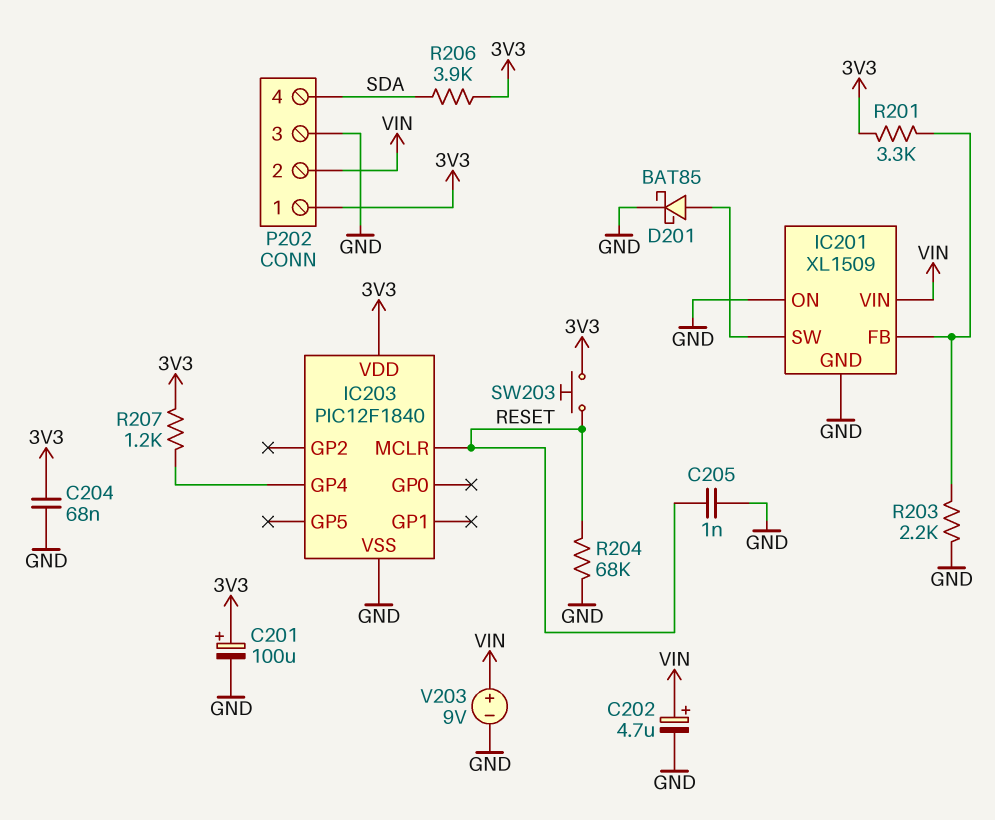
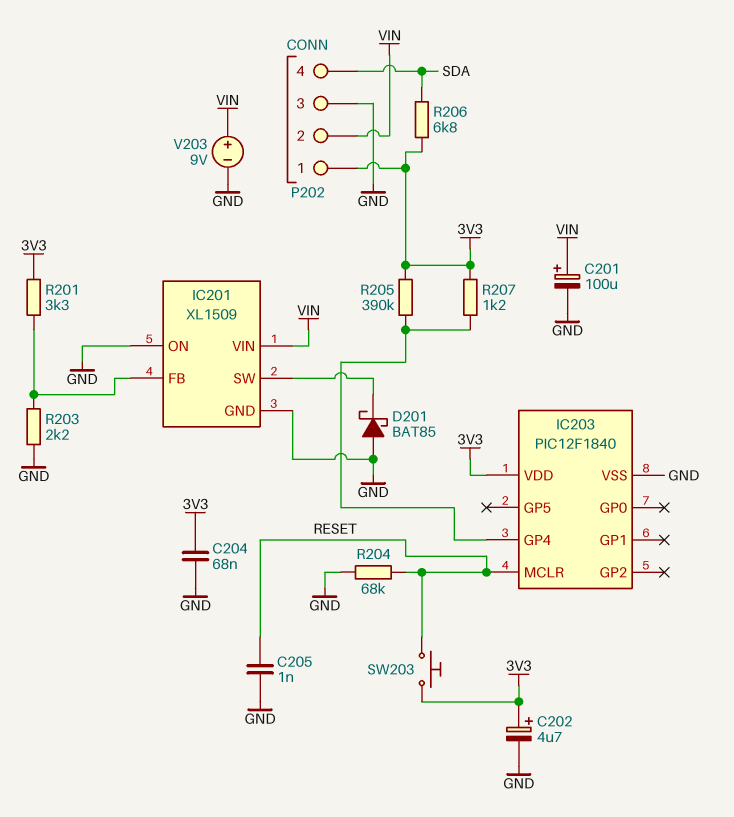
C201: 100uF (plus 3V3, minus GND) -> 100uF (plus VIN, minus GND)
C202: 4.7uF (plus VIN, minus GND) -> 4.7uF (plus 3V3, minus GND)
D201: schottky BAT85 (A IC201/SW, K GND) -> schottky BAT85 (A GND, K IC201/SW)
R205: none -> 390k (3V3, IC203/GP4)
R206: 3.9k (3V3, SDA) -> 6.8k (3V3, SDA)

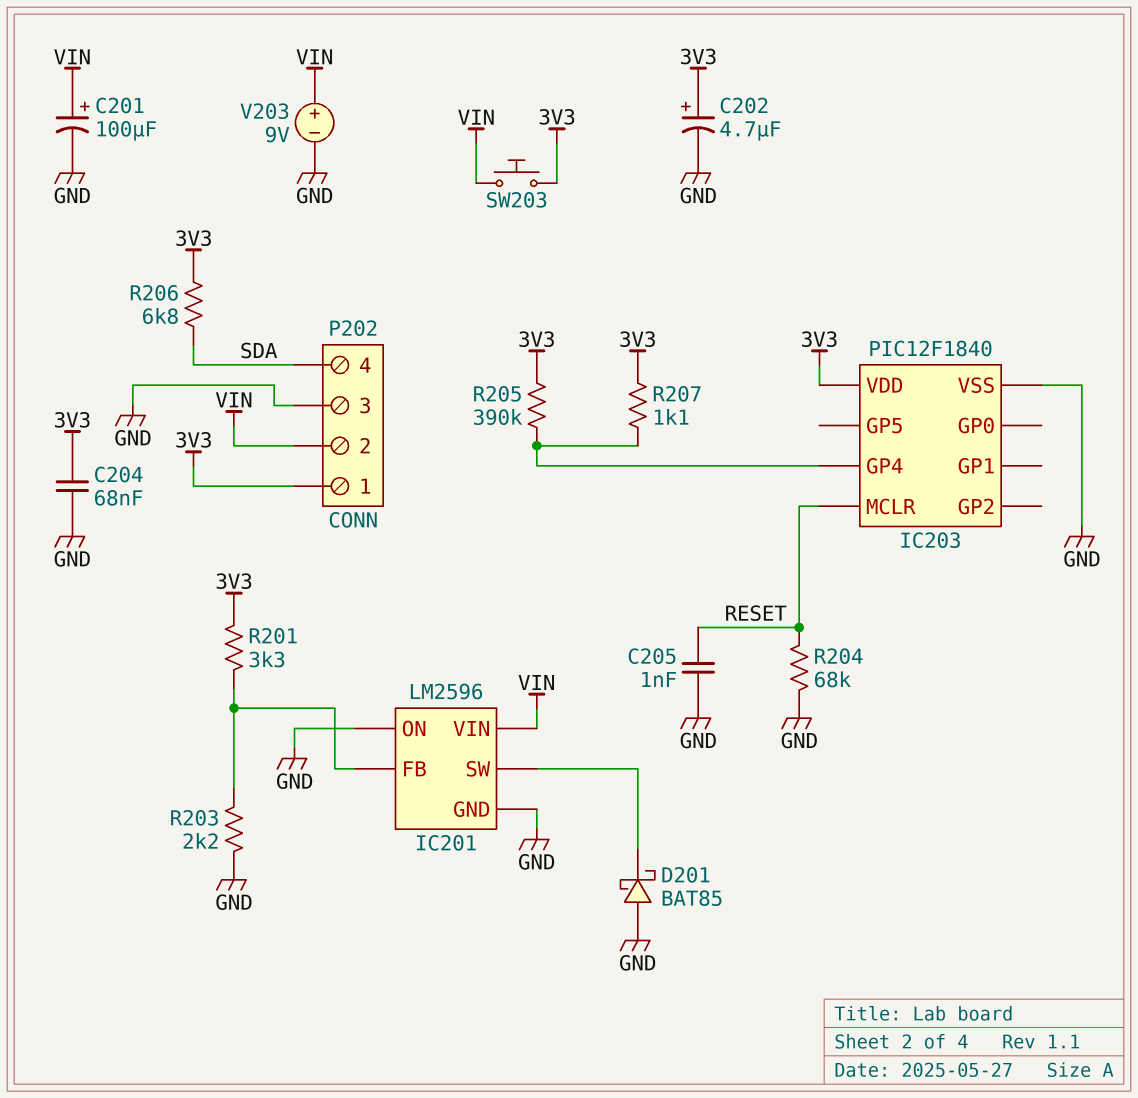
IC201: XL1509 -> LM2596
R207: 1.2k (3V3, IC203/GP4) -> 1.1k (3V3, IC203/GP4)
SW203: button (3V3, RESET) -> button (3V3, VIN)

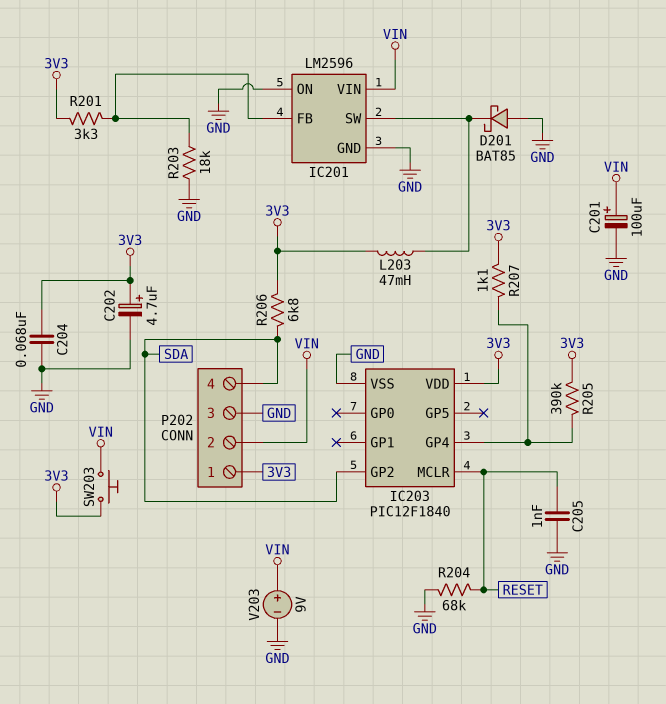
IC203 pin GP2: none -> SDA
L203: none -> 47mH (3V3, IC201/SW)
R203: 2.2k (GND, IC201/FB) -> 18k (GND, IC201/FB)

